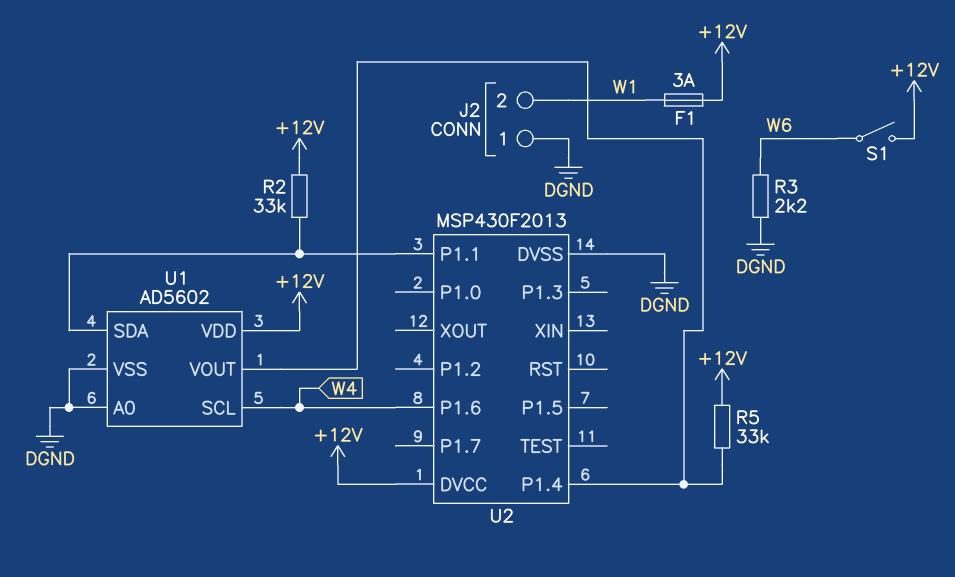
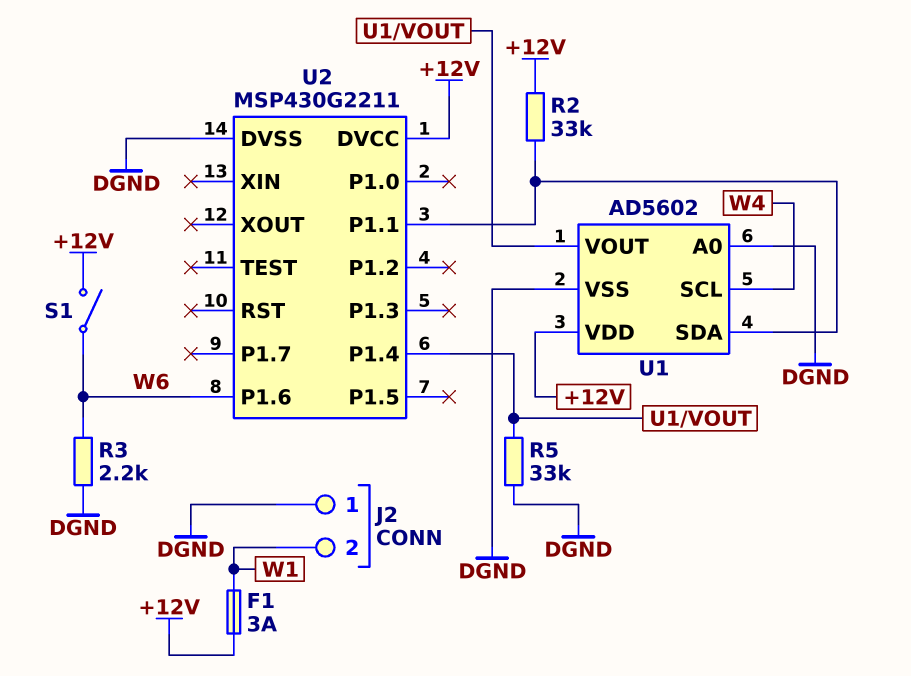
R5: 33k (+12V, U1/VOUT) -> 33k (DGND, U1/VOUT)
U2: MSP430F2013 -> MSP430G2211
U2 pin P1.6: W4 -> W6

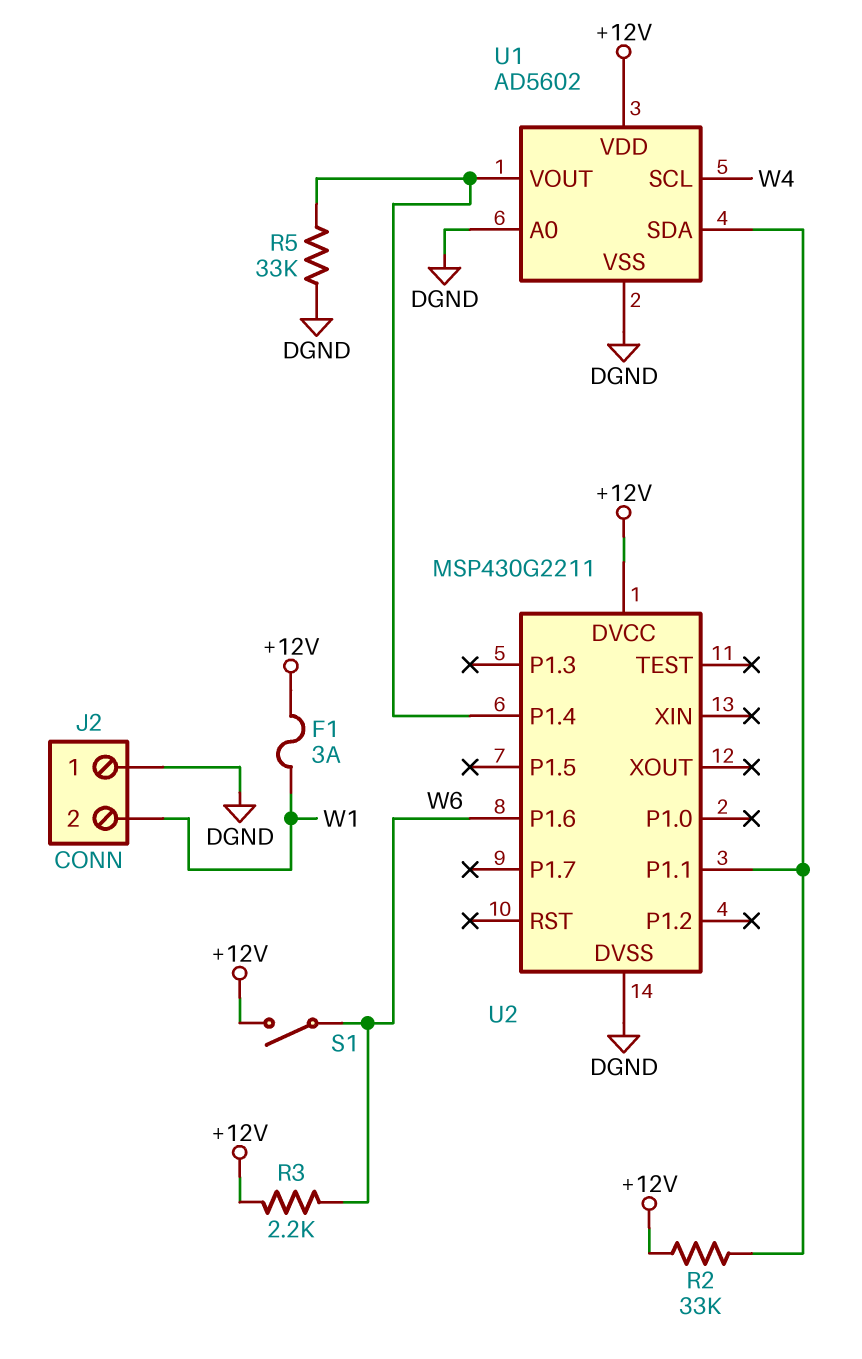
R3: 2.2k (DGND, W6) -> 2.2k (+12V, W6)

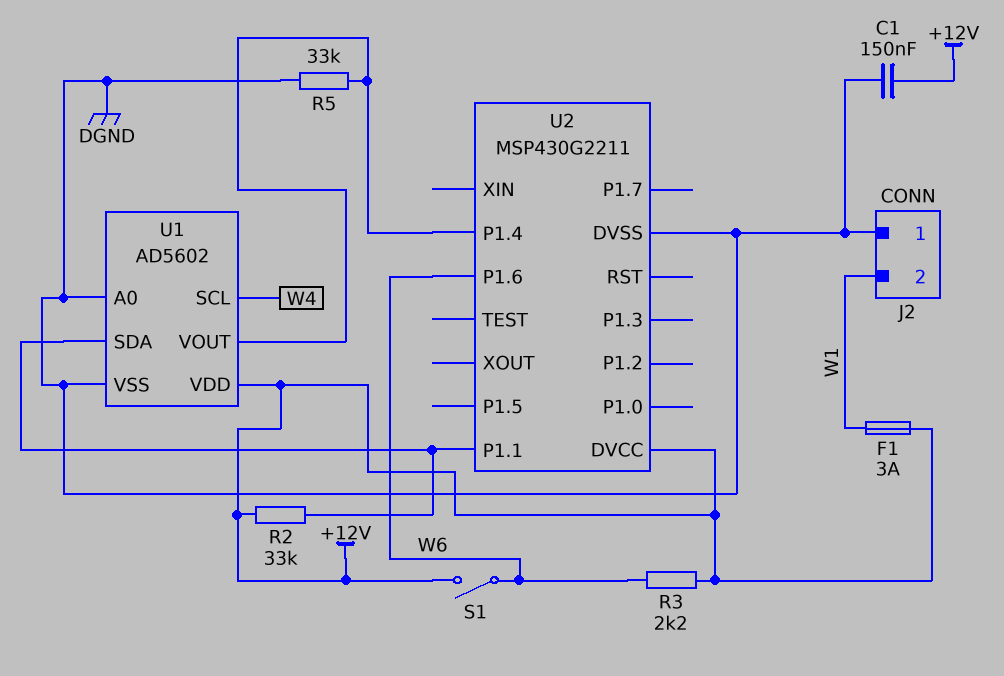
C1: none -> 150nF (+12V, DGND)

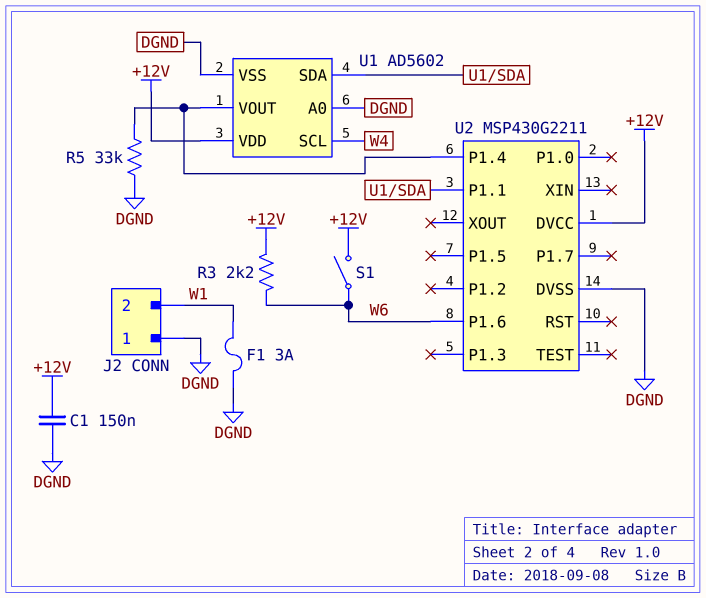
F1: 3A (+12V, W1) -> 3A (DGND, W1)
R2: 33k (+12V, U1/SDA) -> none

